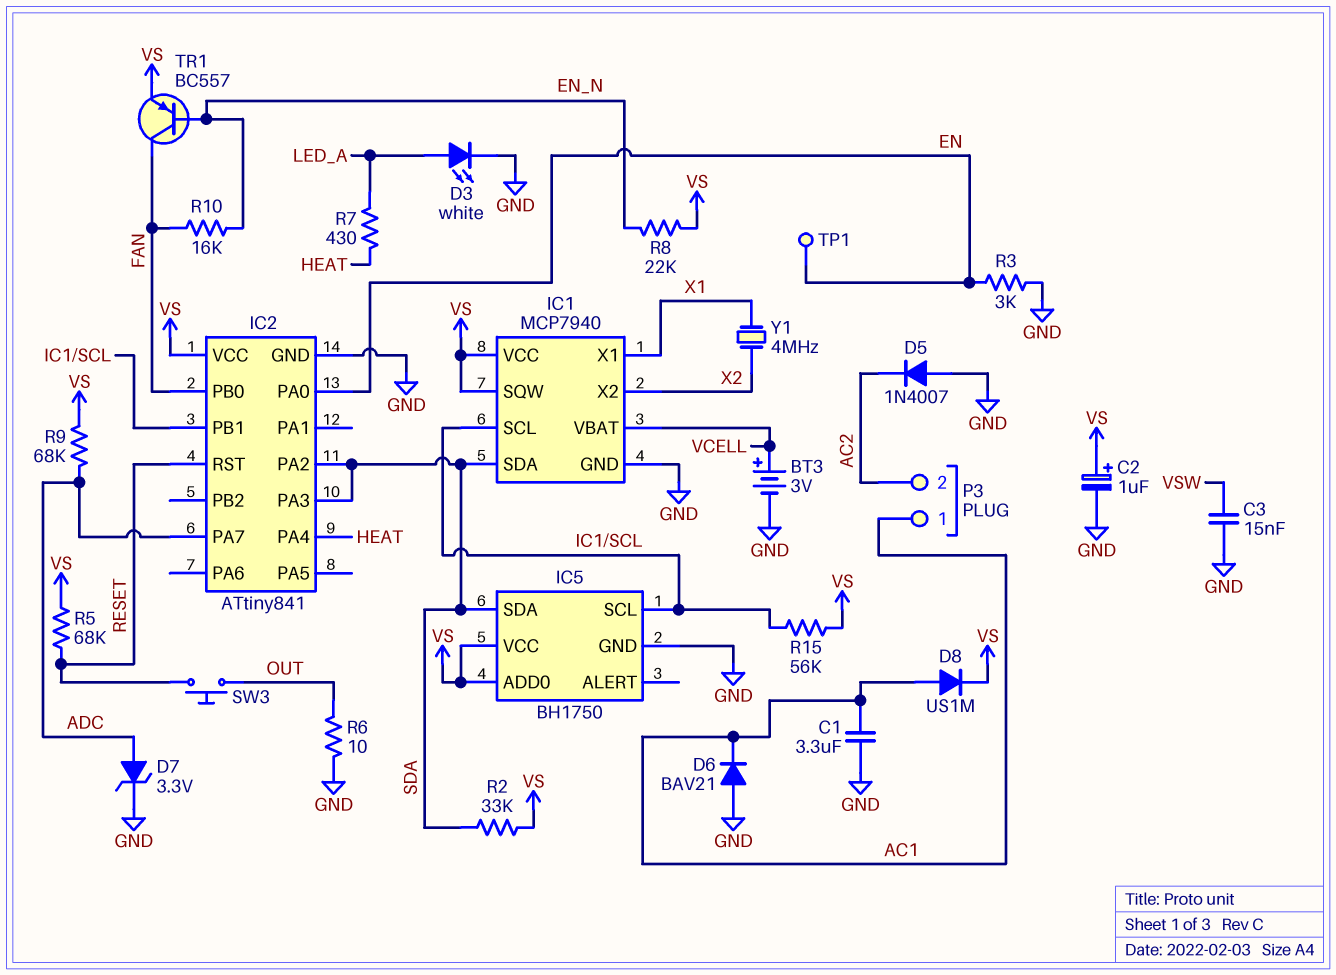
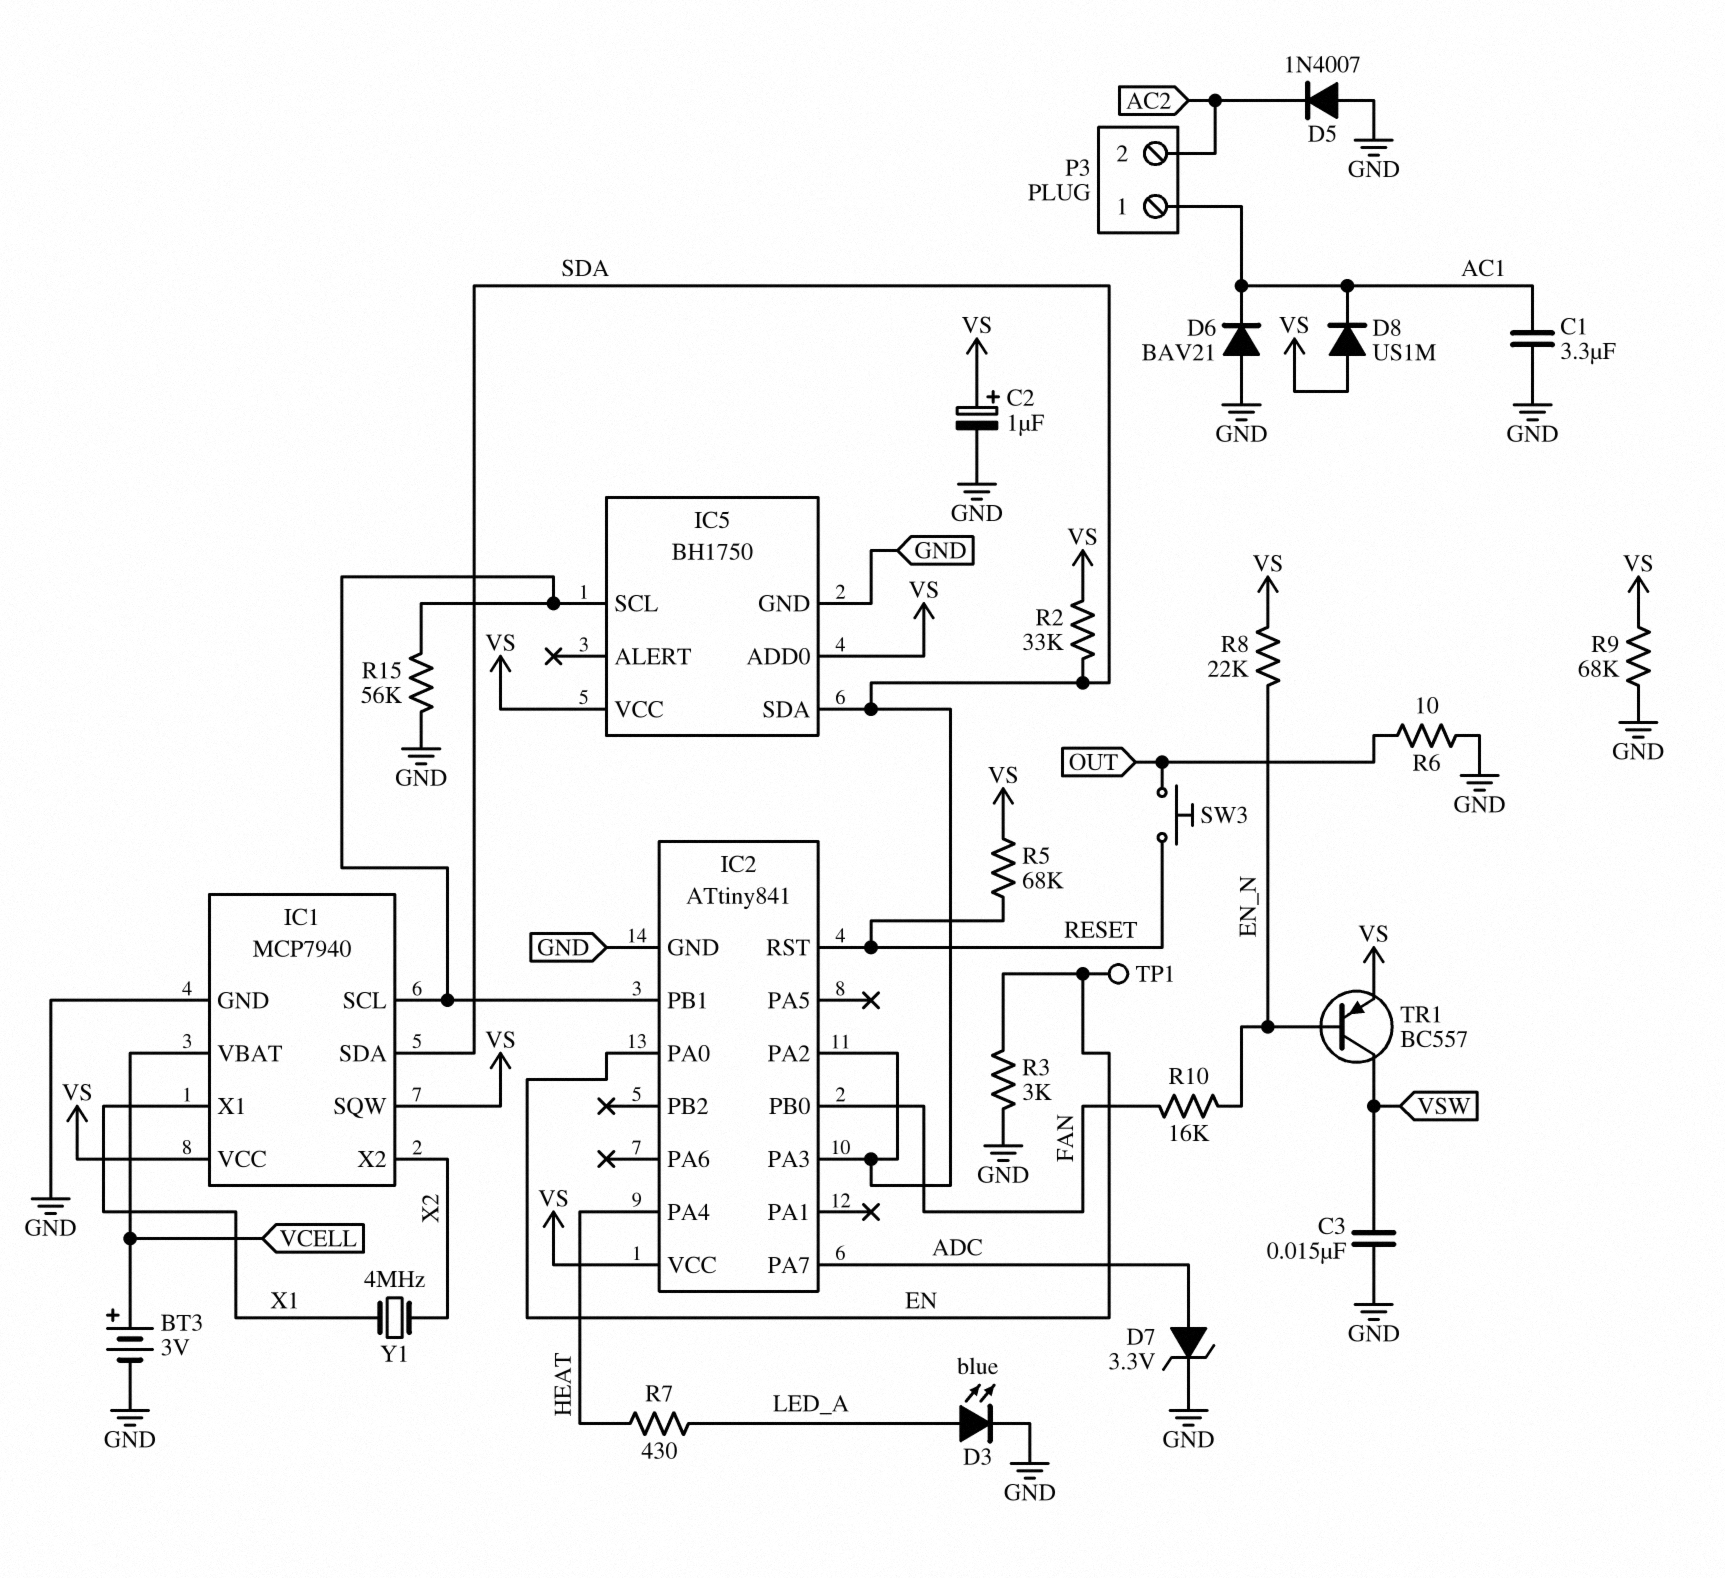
D3: LED white (A LED_A, K GND) -> LED blue (A LED_A, K GND)
D8: diode US1M (A AC1, K VS) -> diode US1M (A VS, K AC1)
R9: 68k (ADC, VS) -> 68k (GND, VS)
R15: 56k (IC1/SCL, VS) -> 56k (GND, IC1/SCL)
TR1: PNP BC557 (B EN_N, C FAN, E VS) -> PNP BC557 (B EN_N, C VSW, E VS)

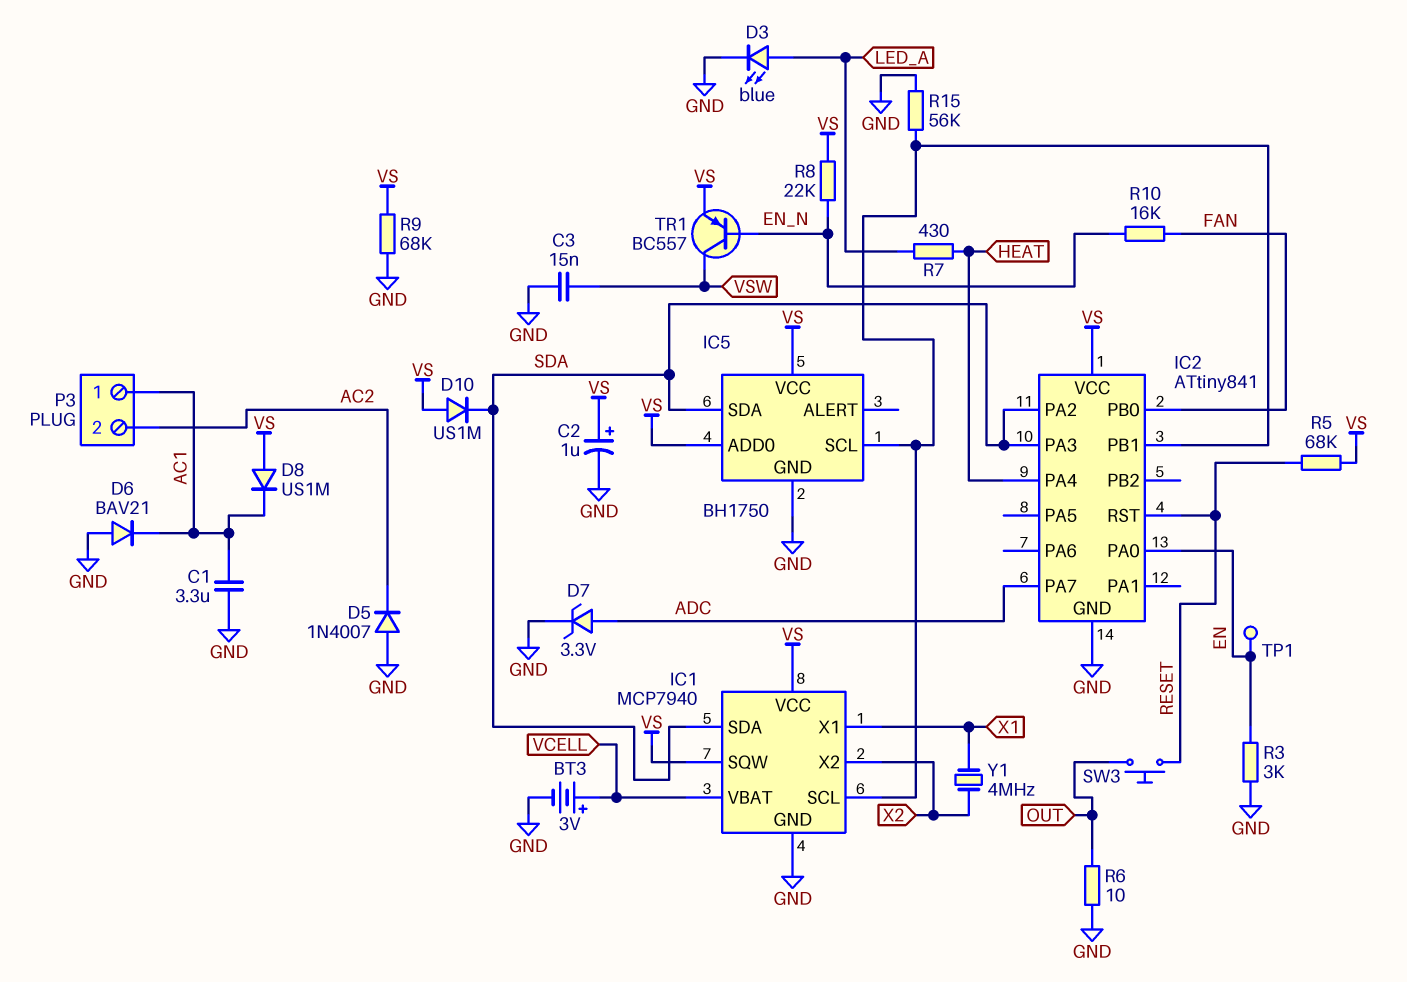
D10: none -> diode US1M (A VS, K SDA)
R2: 33k (SDA, VS) -> none

